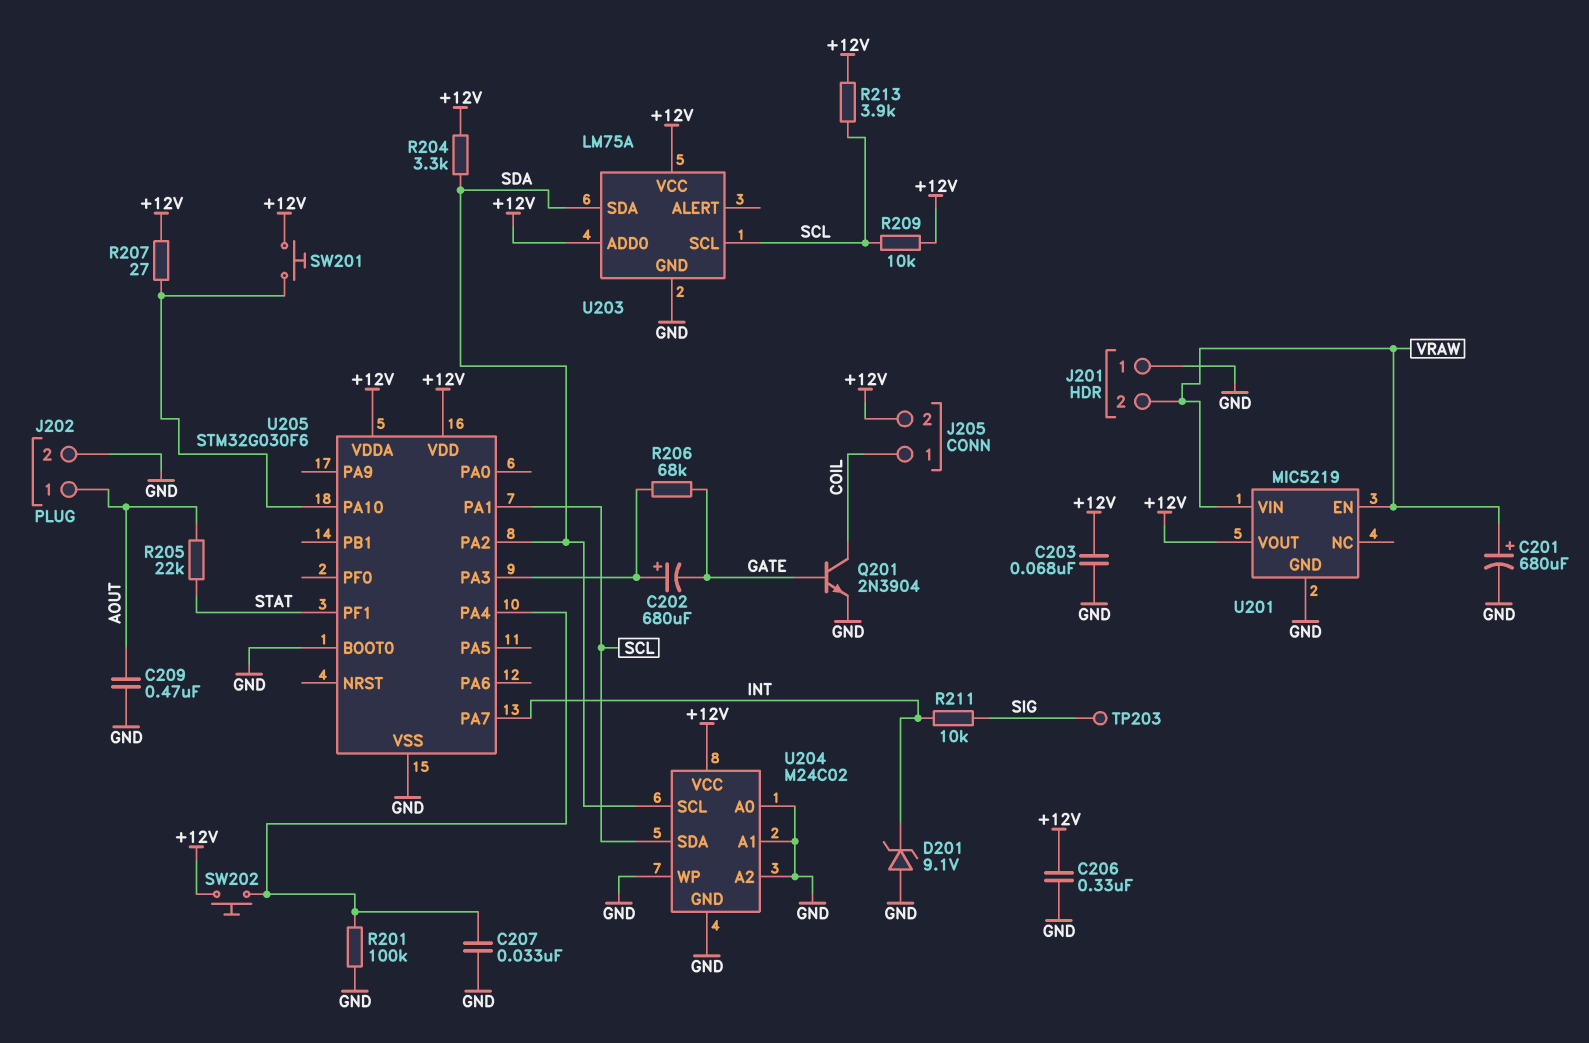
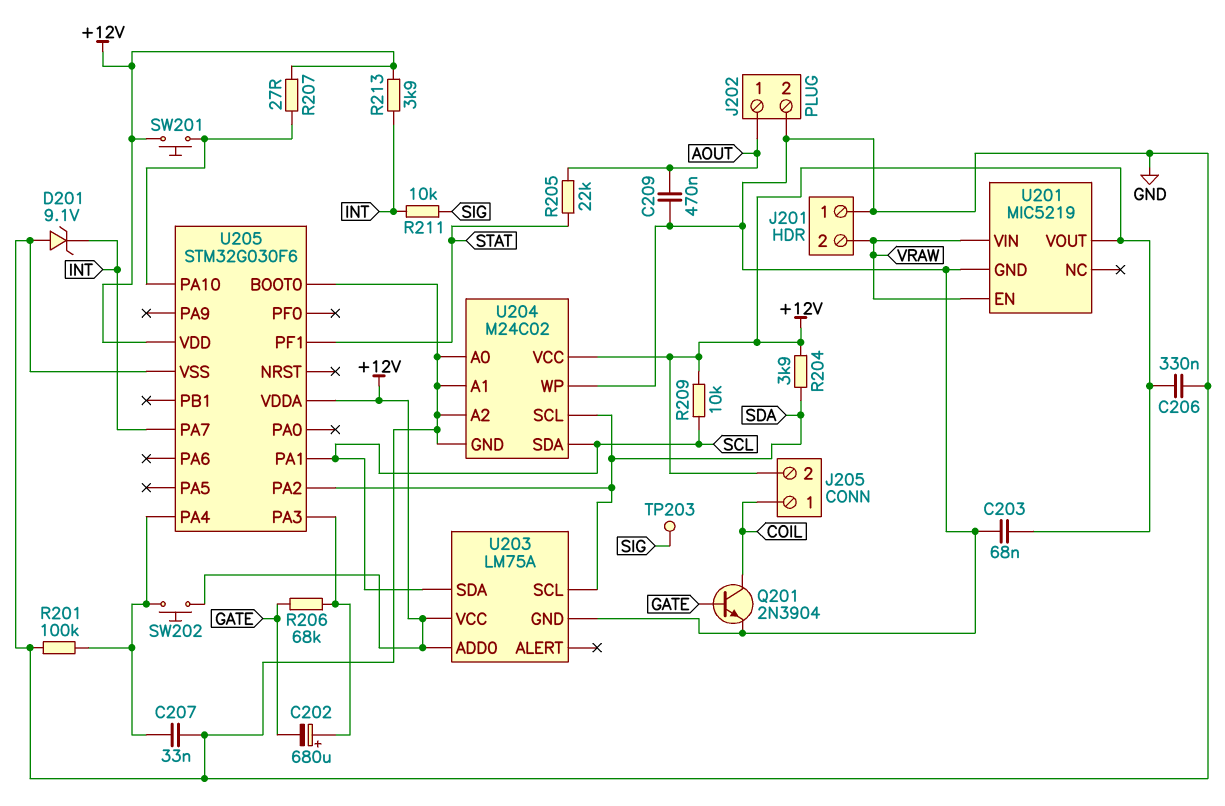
C201: 680uF (plus VRAW, minus GND) -> none
R204: 3.3k (+12V, SDA) -> 3.9k (+12V, SDA)
R213: 3.9k (+12V, SCL) -> 3.9k (+12V, INT)
U203 pin SCL: SCL -> SDA
U203 pin SDA: SDA -> SCL

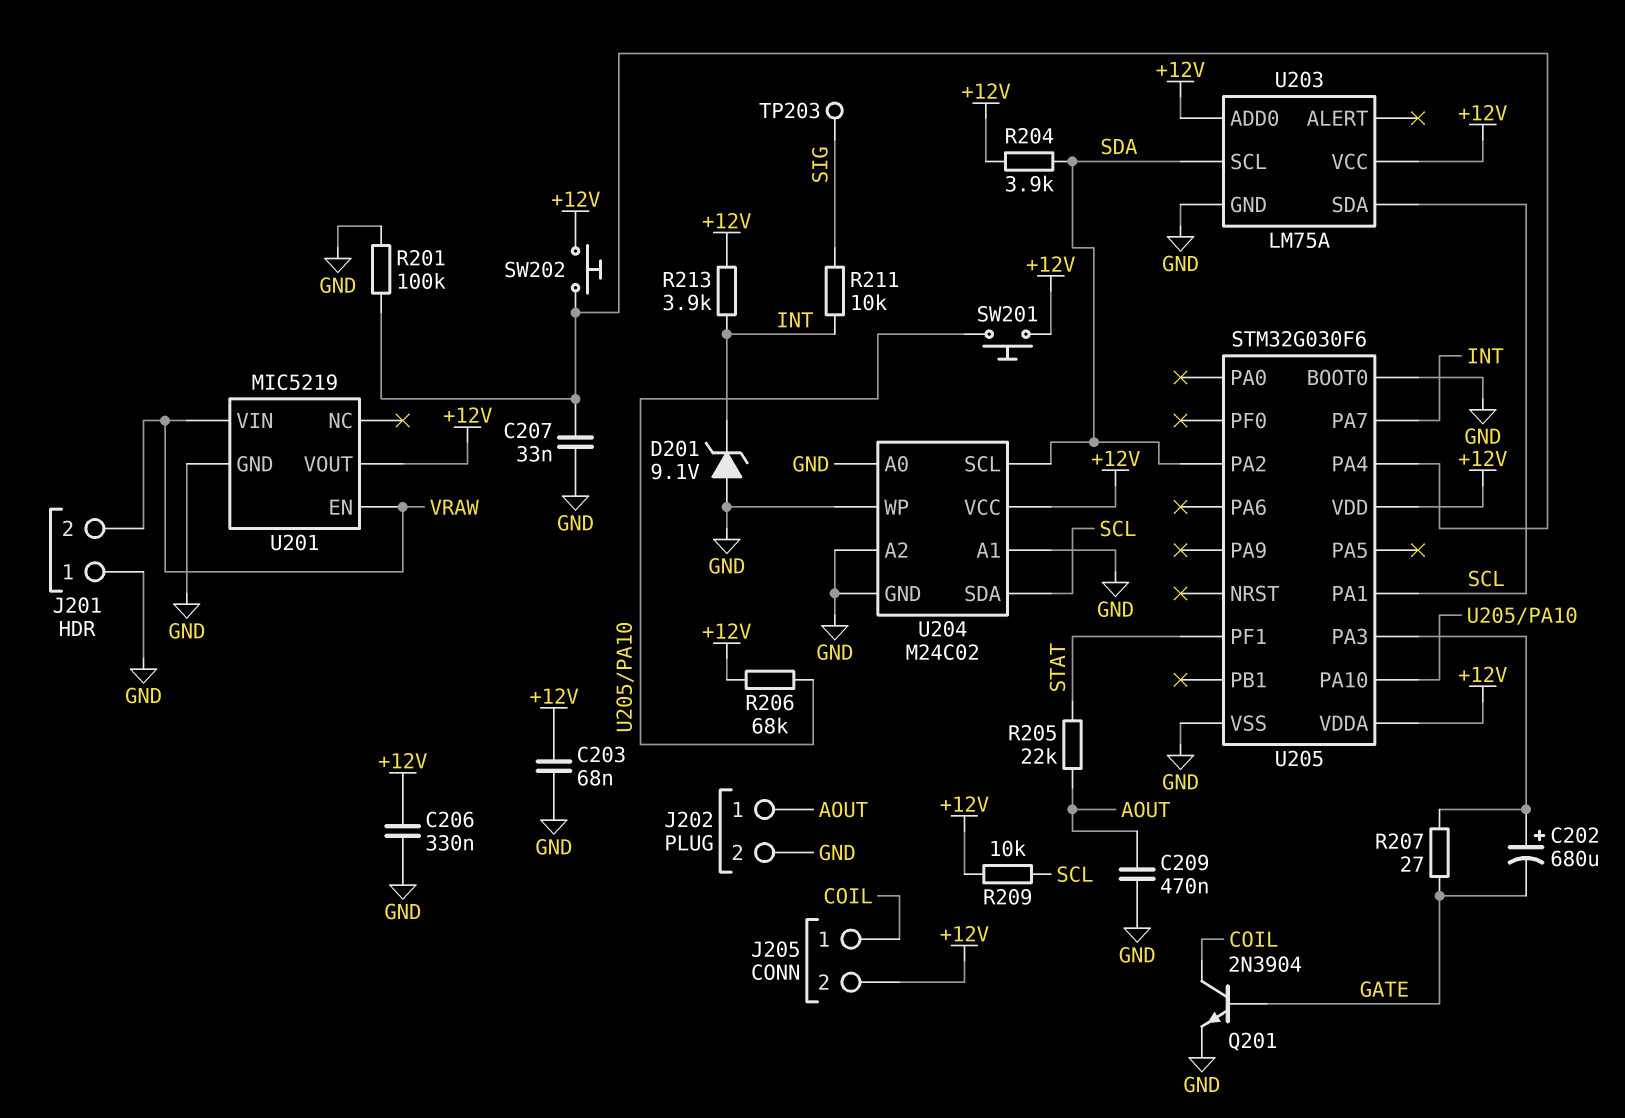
R206: 68k (GATE, U205/PA3) -> 68k (+12V, U205/PA10)
R207: 27 (+12V, U205/PA10) -> 27 (GATE, U205/PA3)

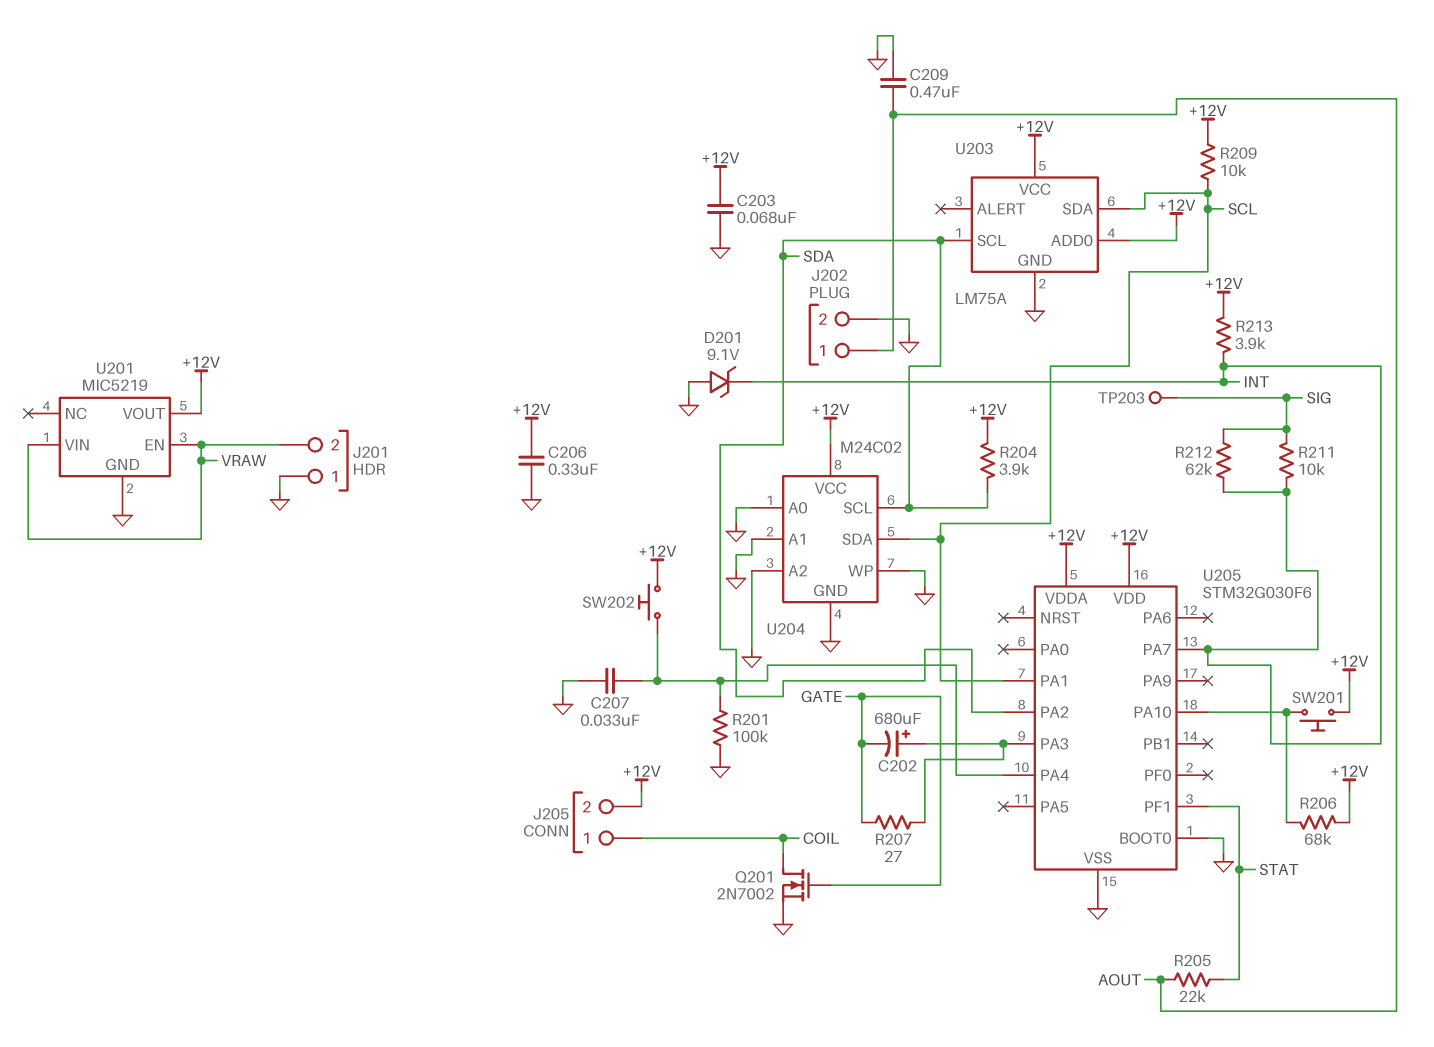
Q201: NPN 2N3904 (B GATE, C COIL, E GND) -> NMOS 2N7002 (G GATE, D COIL, S GND)
R212: none -> 62k (INT, SIG)

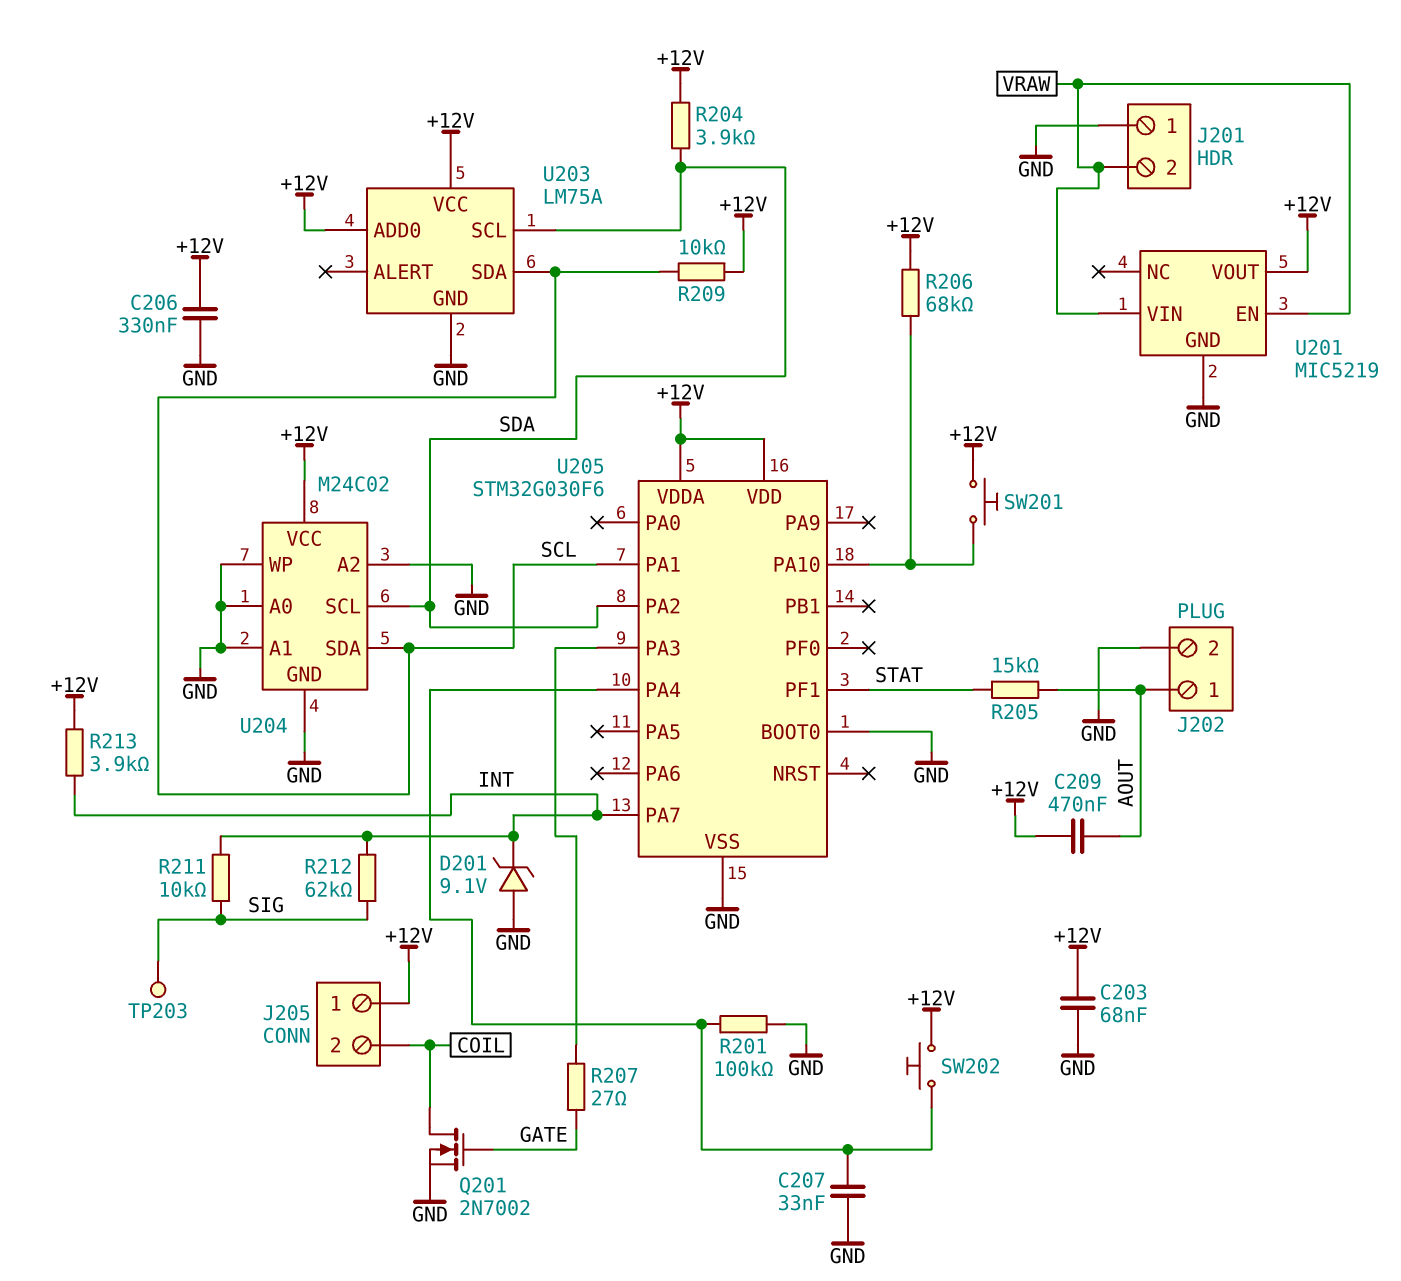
C202: 680uF (plus U205/PA3, minus GATE) -> none
C209: 470nF (AOUT, GND) -> 470nF (+12V, AOUT)
J205 pin 1: COIL -> +12V
J205 pin 2: +12V -> COIL
R205: 22k (AOUT, STAT) -> 15k (AOUT, STAT)

